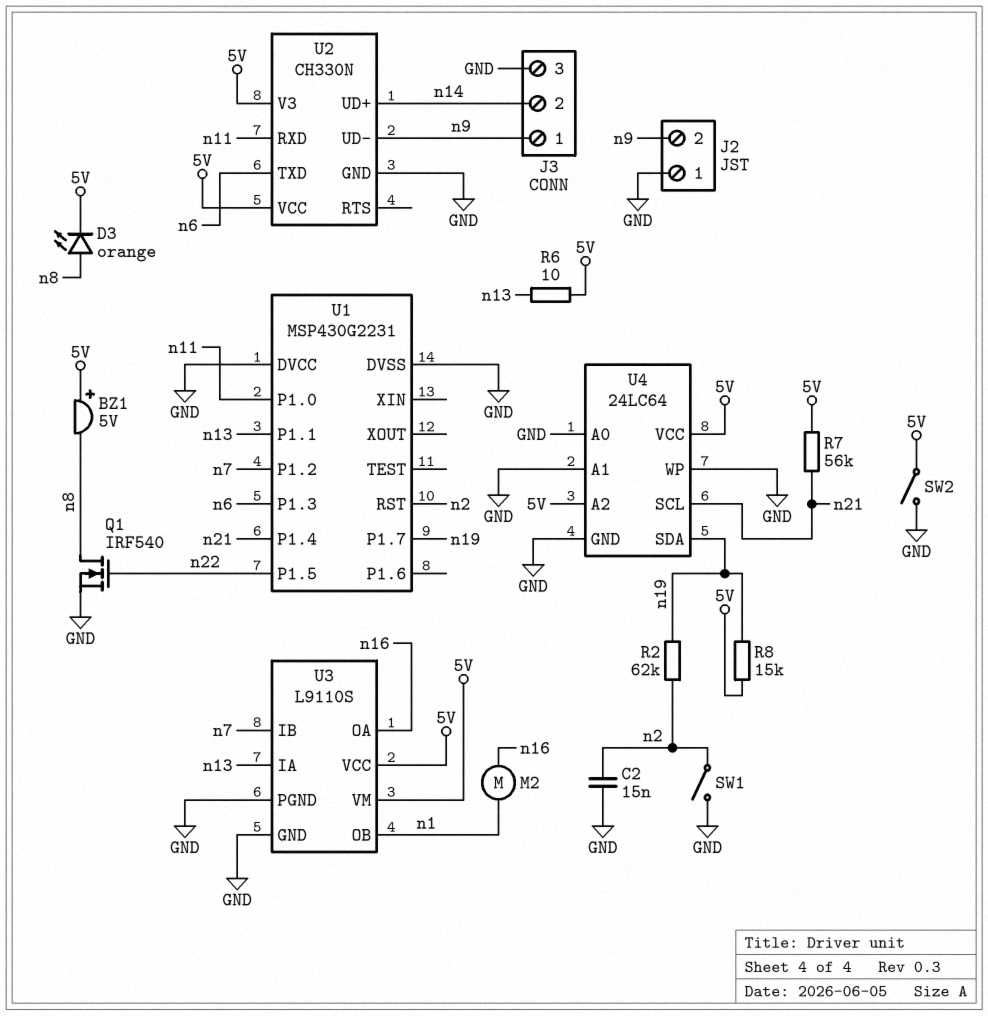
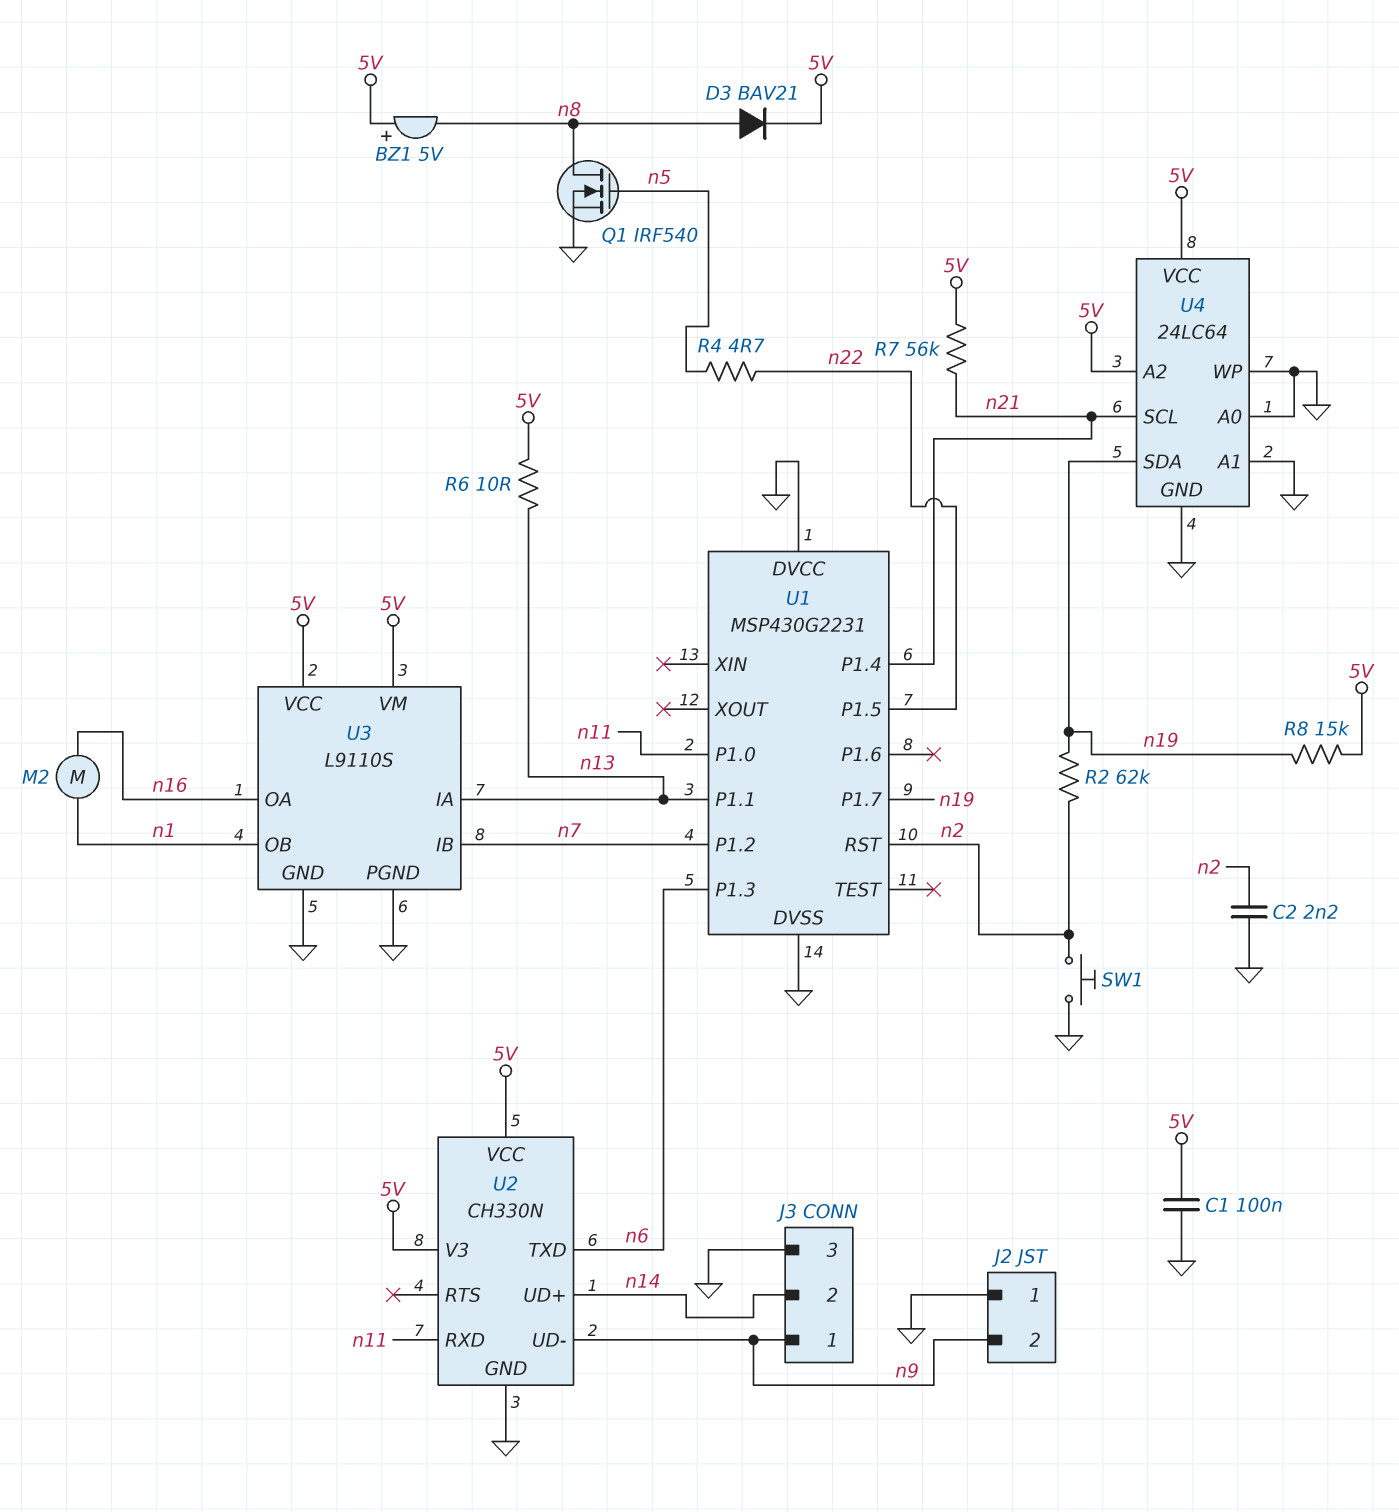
C1: none -> 100nF (5V, GND)
C2: 15nF (GND, n2) -> 2.2nF (GND, n2)
D3: LED orange (A n8, K 5V) -> diode BAV21 (A n8, K 5V)
Q1: NMOS IRF540 (G n22, D n8, S GND) -> NMOS IRF540 (G n5, D n8, S GND)
R4: none -> 4.7 (n5, n22)
SW1: switch (GND, n2) -> button (GND, n2)
SW2: switch (5V, GND) -> none

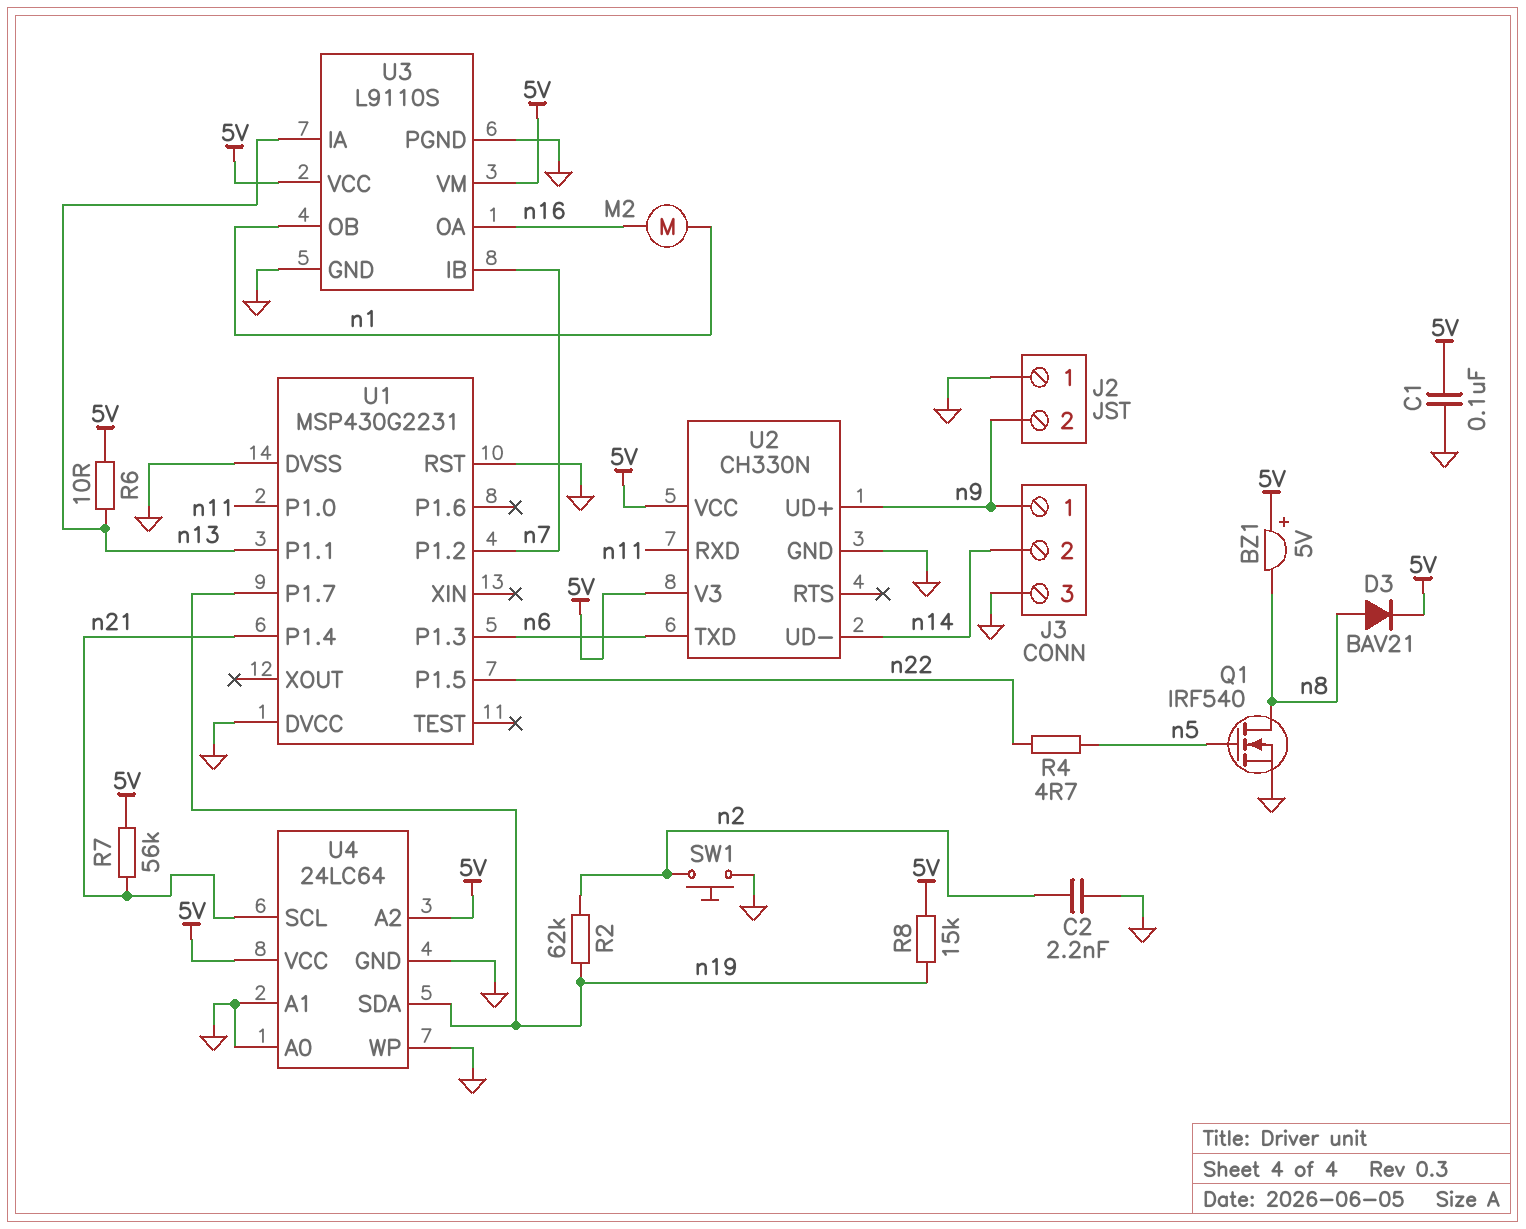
U1 pin RST: n2 -> GND
U2 pin UD+: n14 -> n9
U2 pin UD-: n9 -> n14

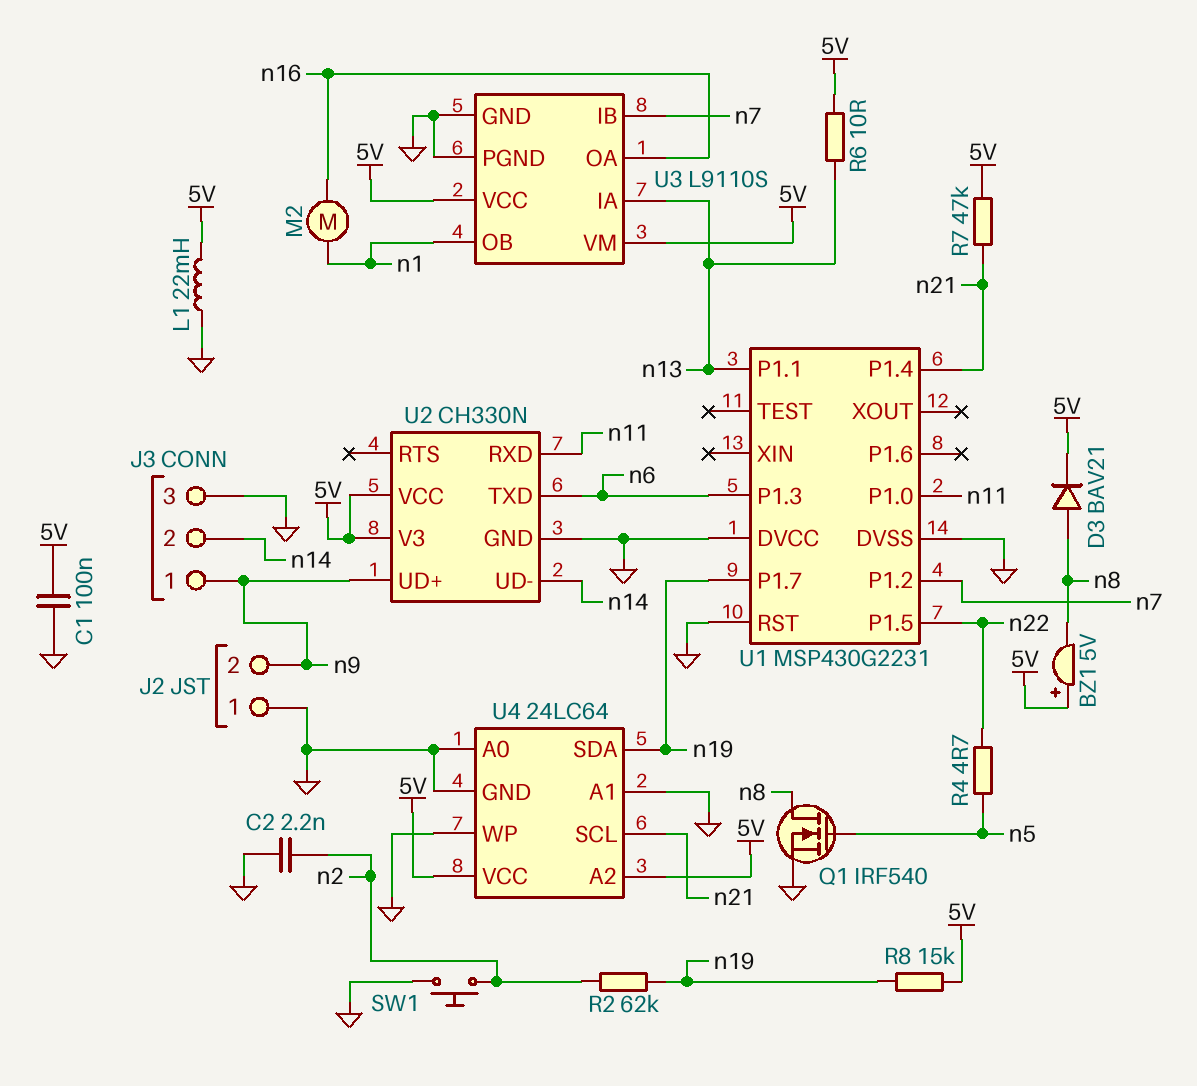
L1: none -> 22mH (5V, GND)
R7: 56k (5V, n21) -> 47k (5V, n21)

